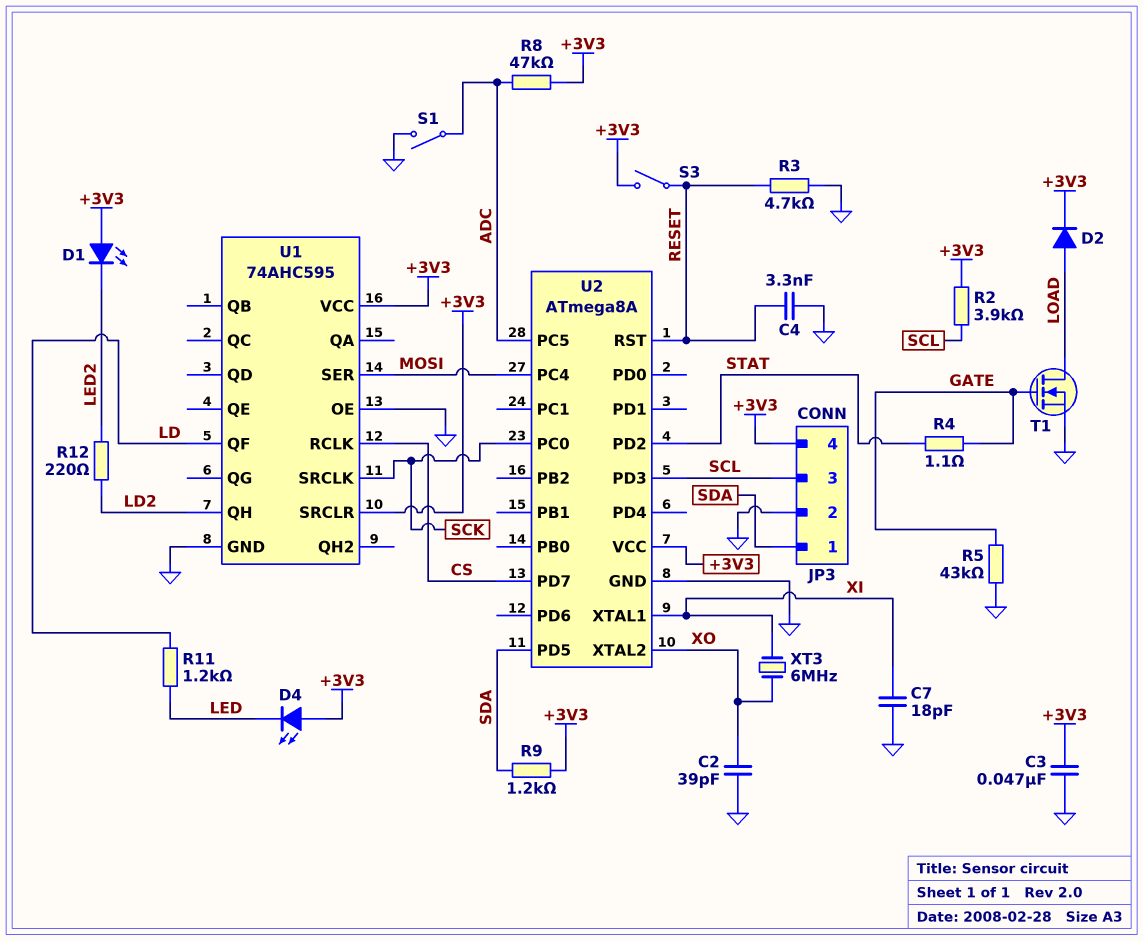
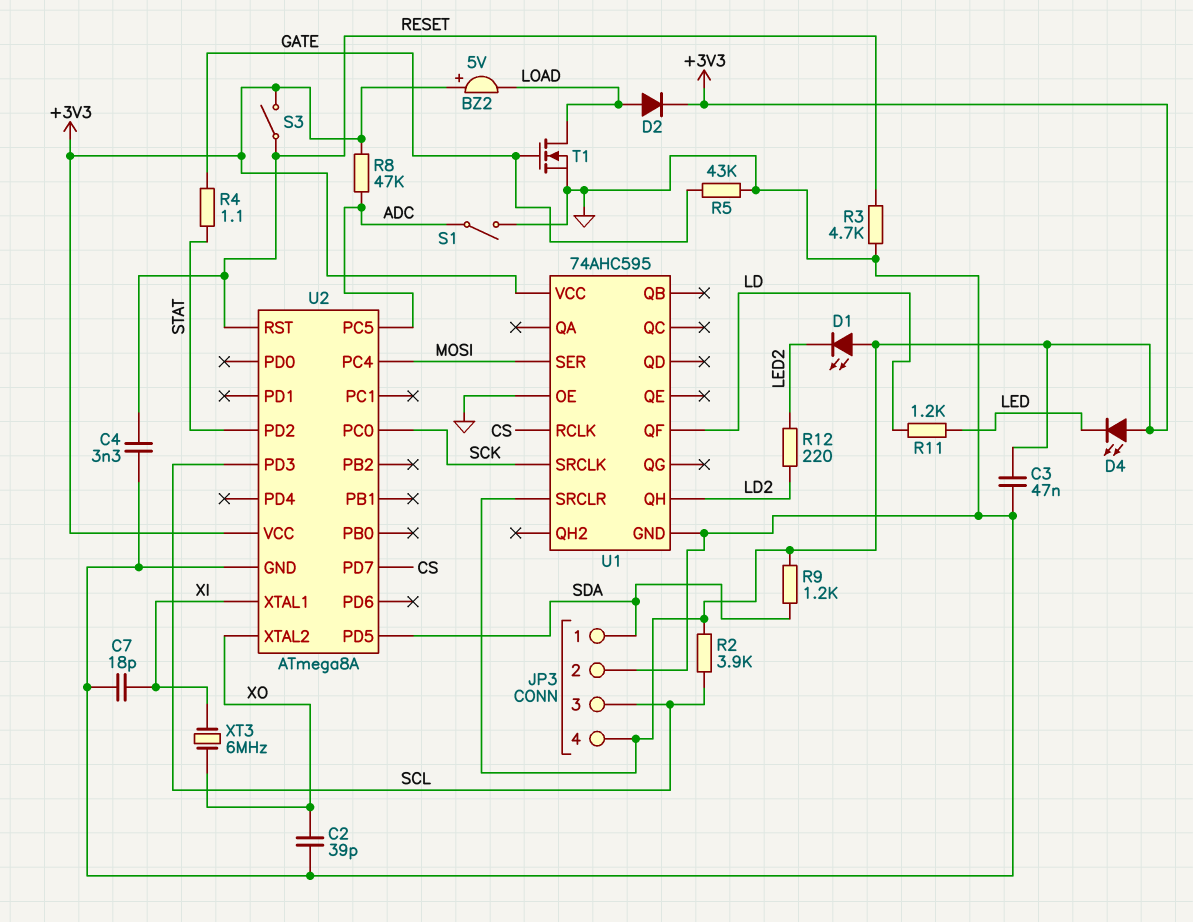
BZ2: none -> buzzer 5V (plus +3V3, minus LOAD)

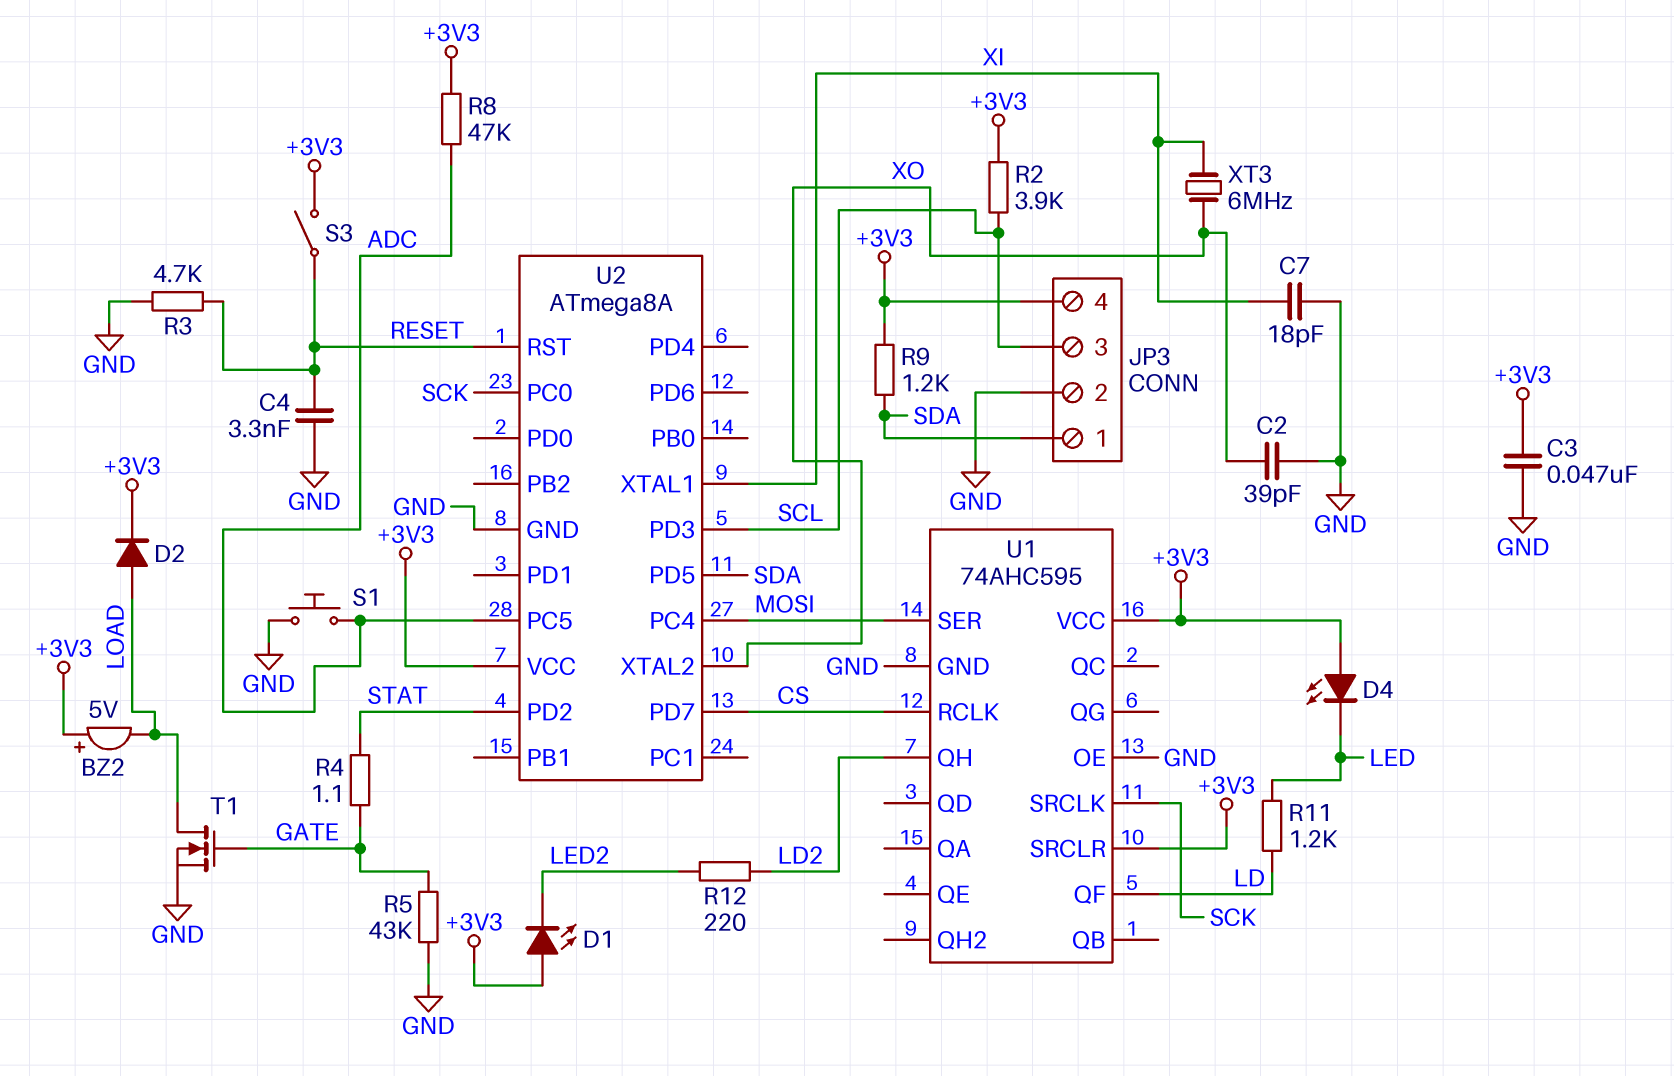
S1: switch (ADC, GND) -> button (ADC, GND)

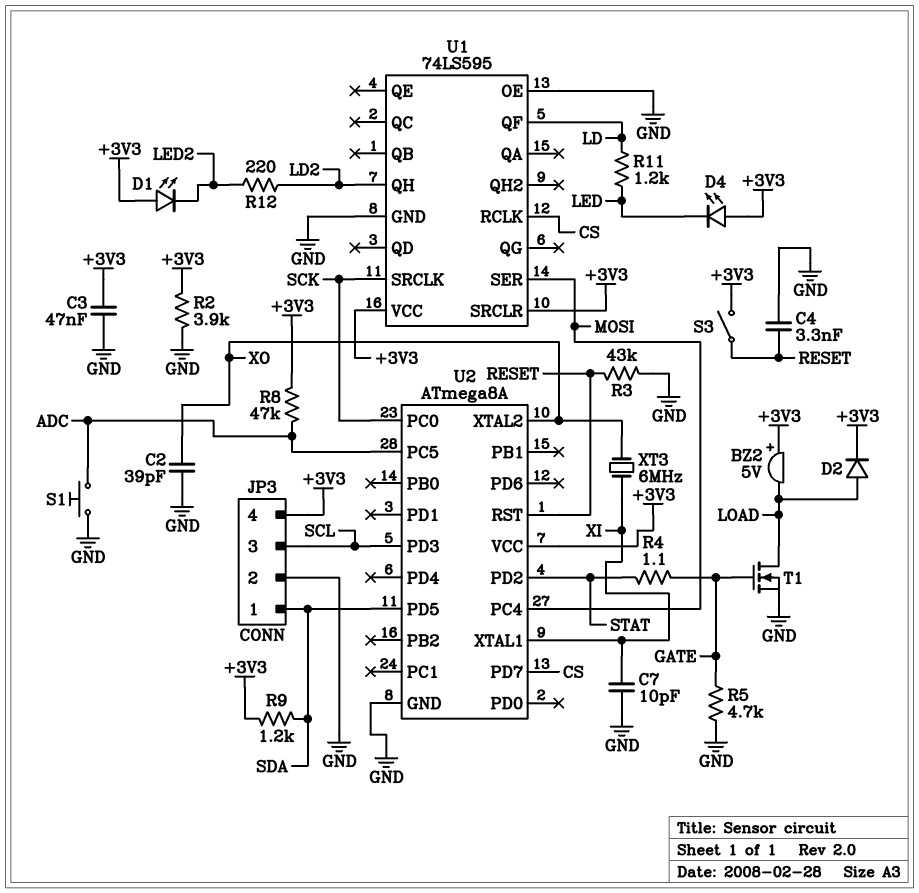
C7: 18pF (GND, XI) -> 10pF (GND, XI)
R2: 3.9k (+3V3, SCL) -> 3.9k (+3V3, GND)
R3: 4.7k (GND, RESET) -> 43k (GND, RESET)
R5: 43k (GATE, GND) -> 4.7k (GATE, GND)
U1: 74AHC595 -> 74LS595

